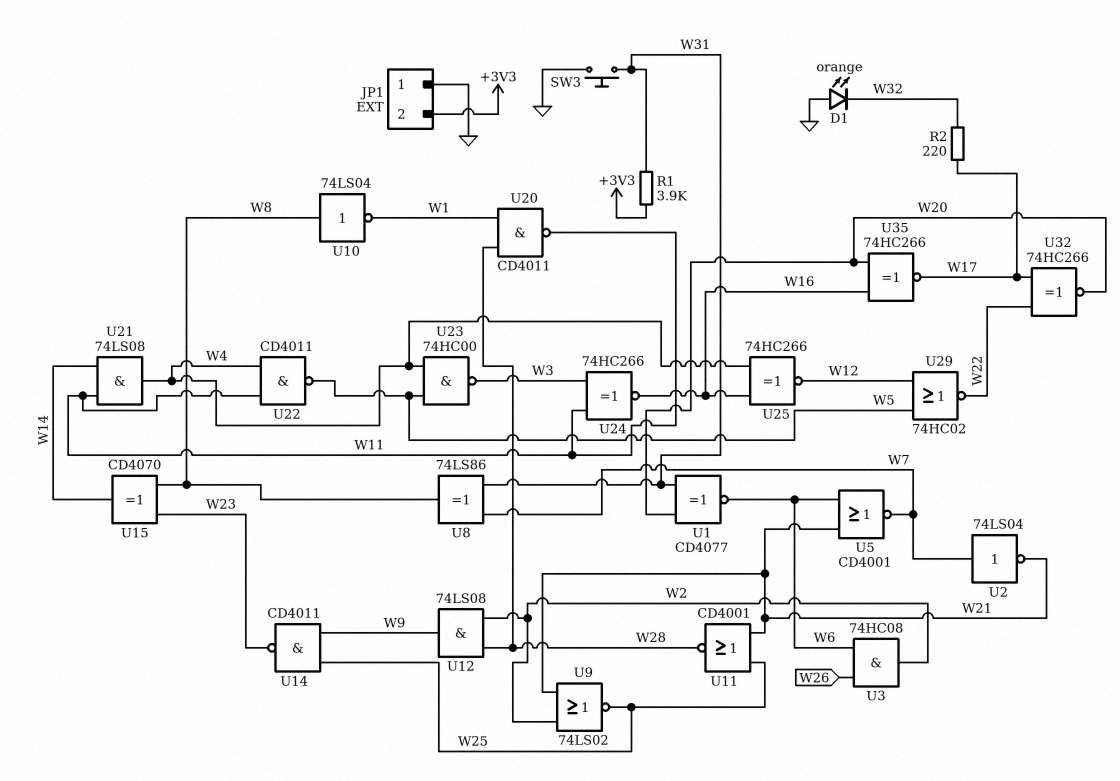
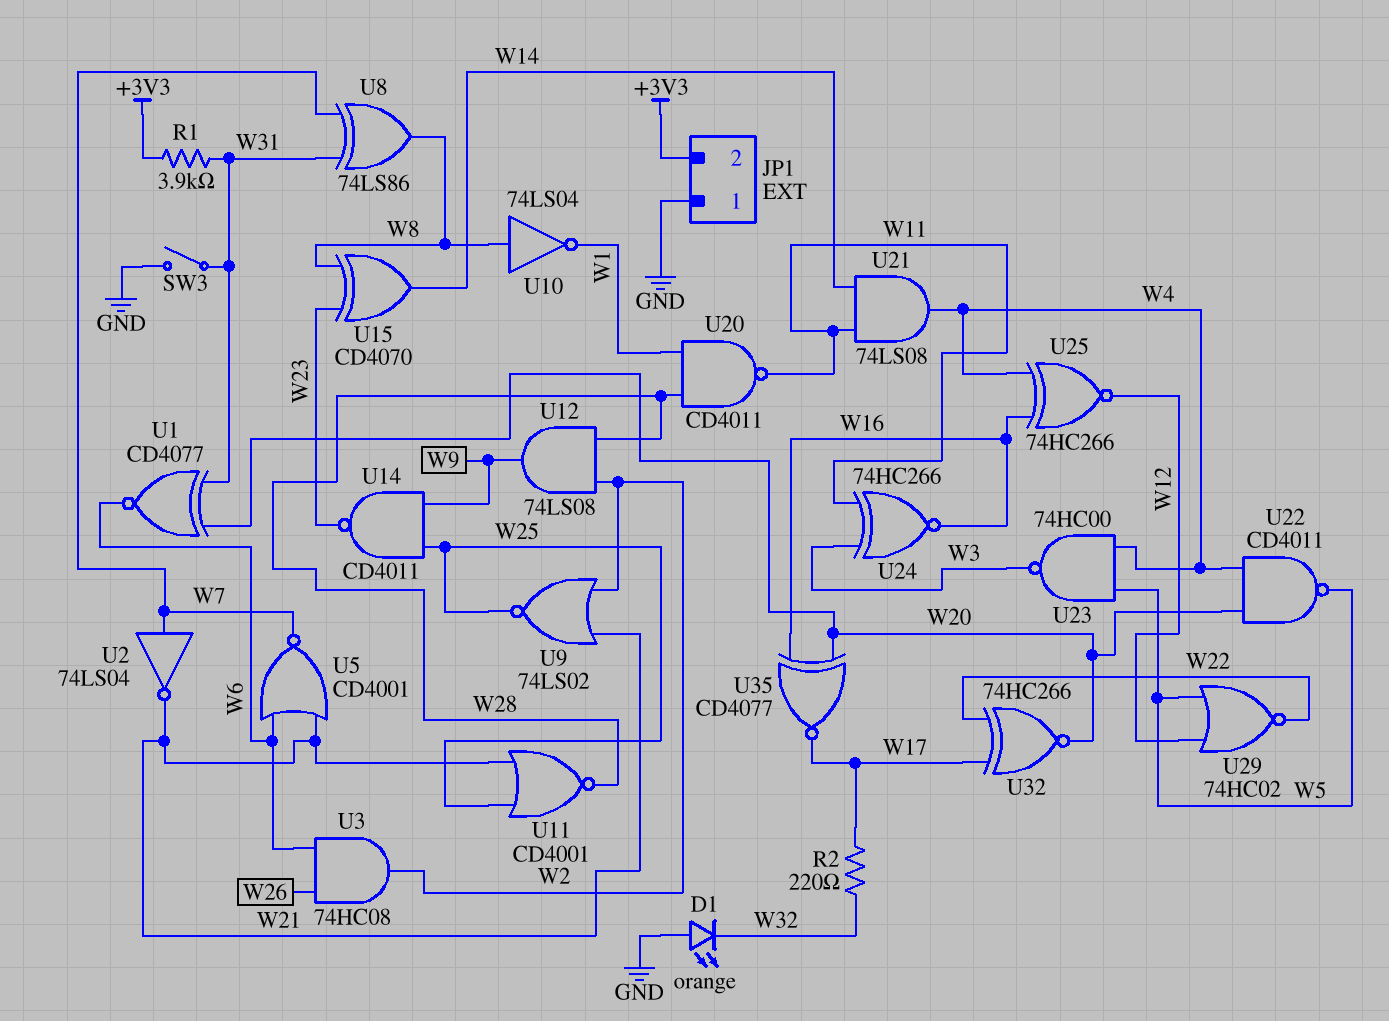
SW3: button (GND, W31) -> switch (GND, W31)
U22: NAND CD4011 (in W4, in W11, out W5) -> NAND CD4011 (in W4, in W20, out W5)
U35: XNOR 74HC266 (in W16, in W20, out W17) -> XNOR CD4077 (in W16, in W20, out W17)

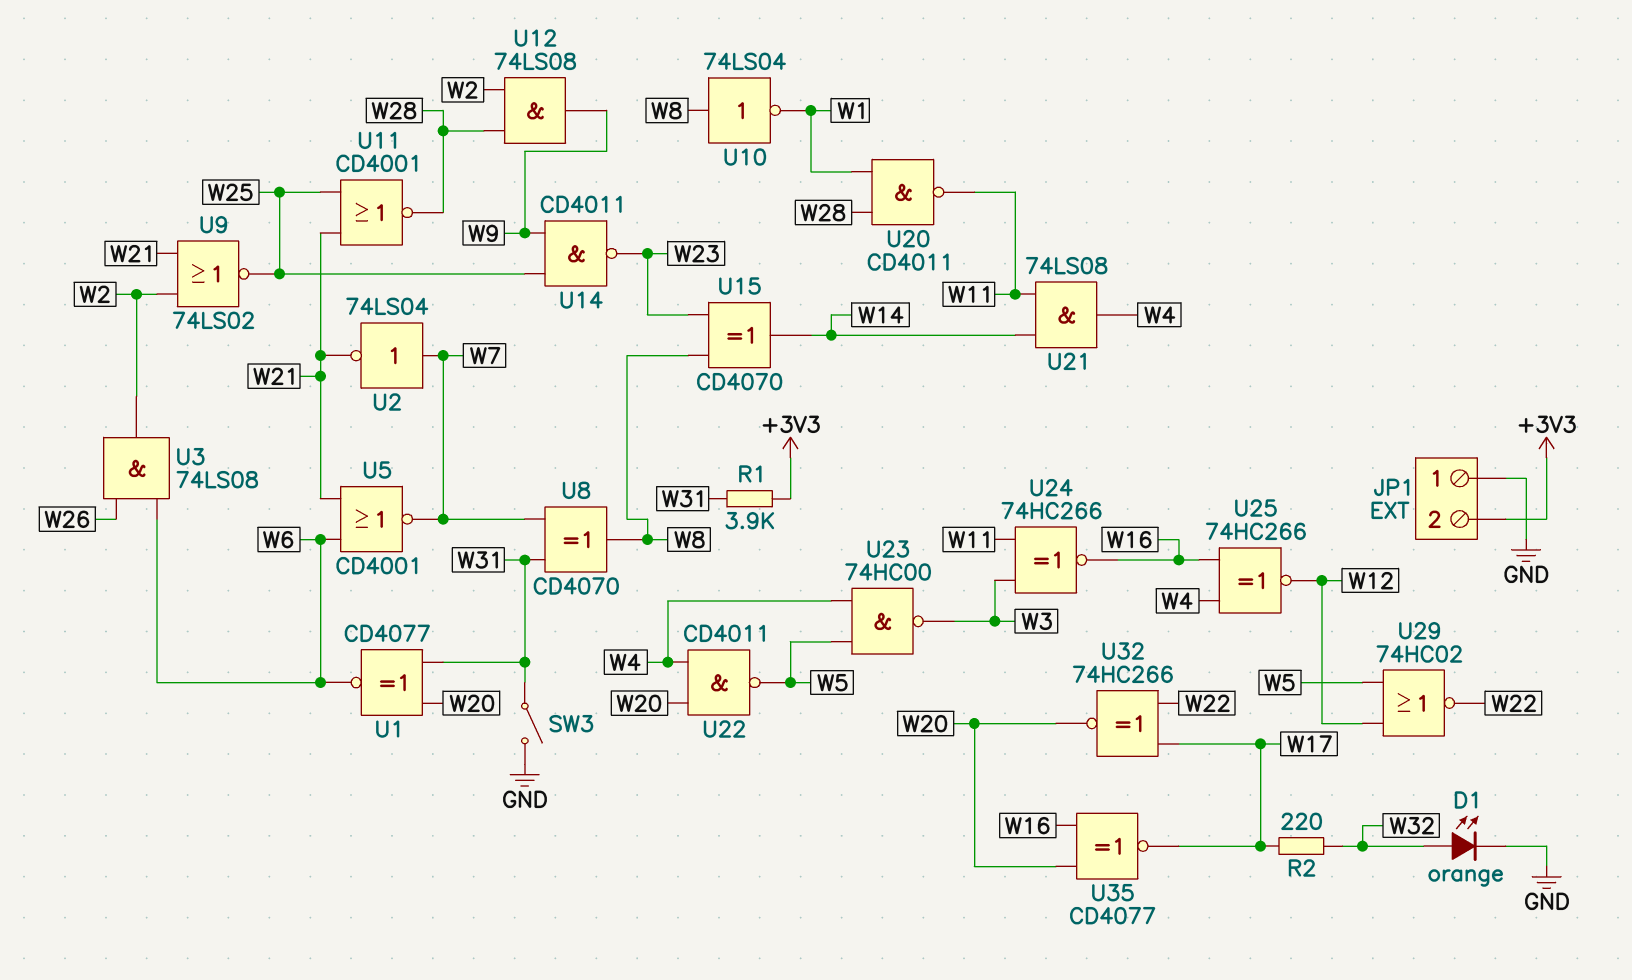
D1: LED orange (A GND, K W32) -> LED orange (A W32, K GND)
U3: AND 74HC08 (in W6, in W26, out W2) -> AND 74LS08 (in W6, in W26, out W2)
U8: XOR 74LS86 (in W7, in W31, out W8) -> XOR CD4070 (in W7, in W31, out W8)

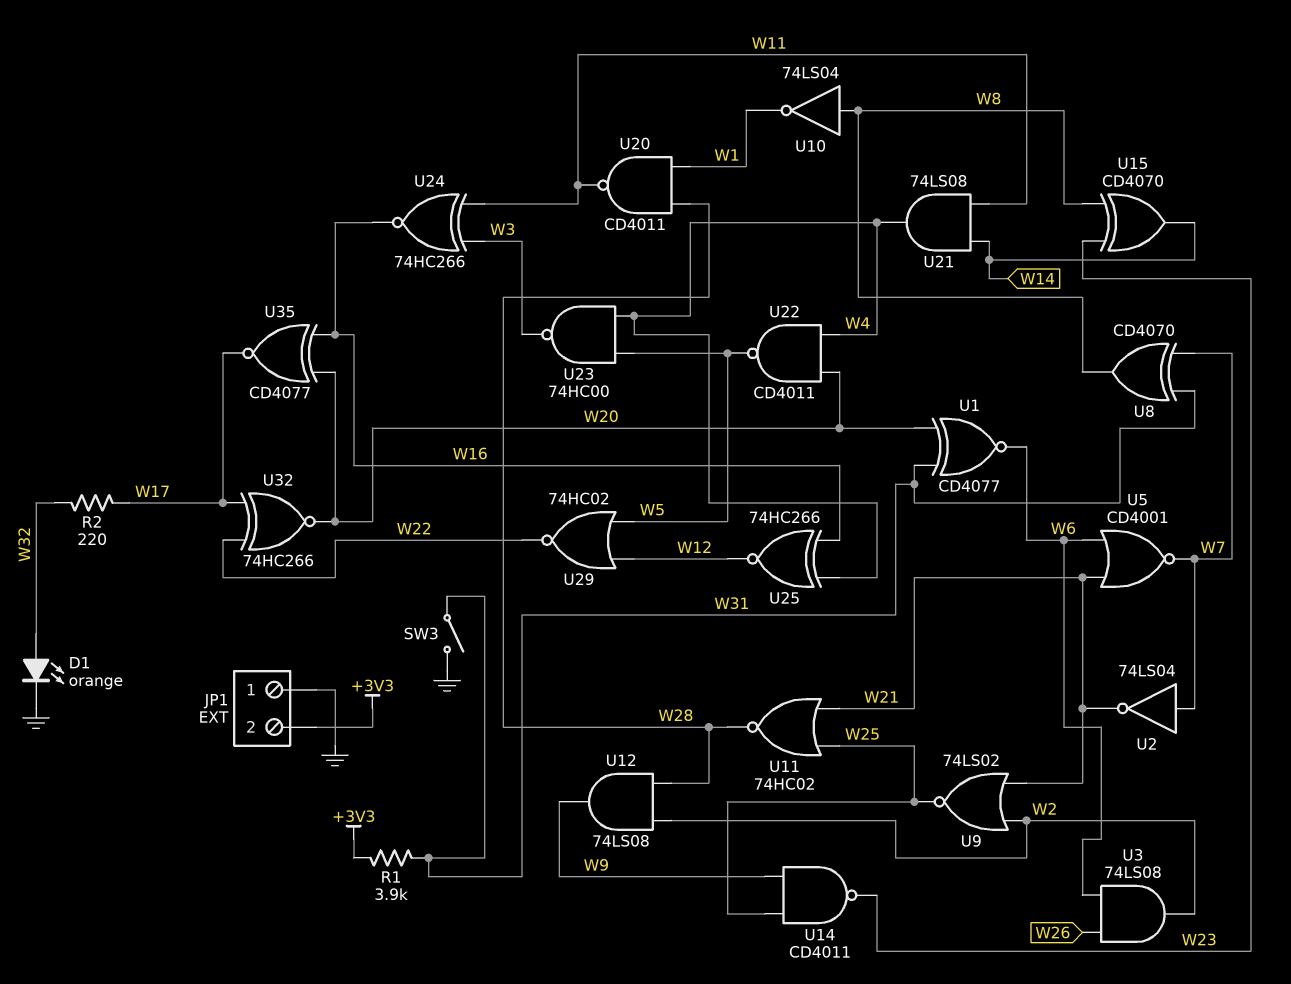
U11: NOR CD4001 (in W21, in W25, out W28) -> NOR 74HC02 (in W21, in W25, out W28)

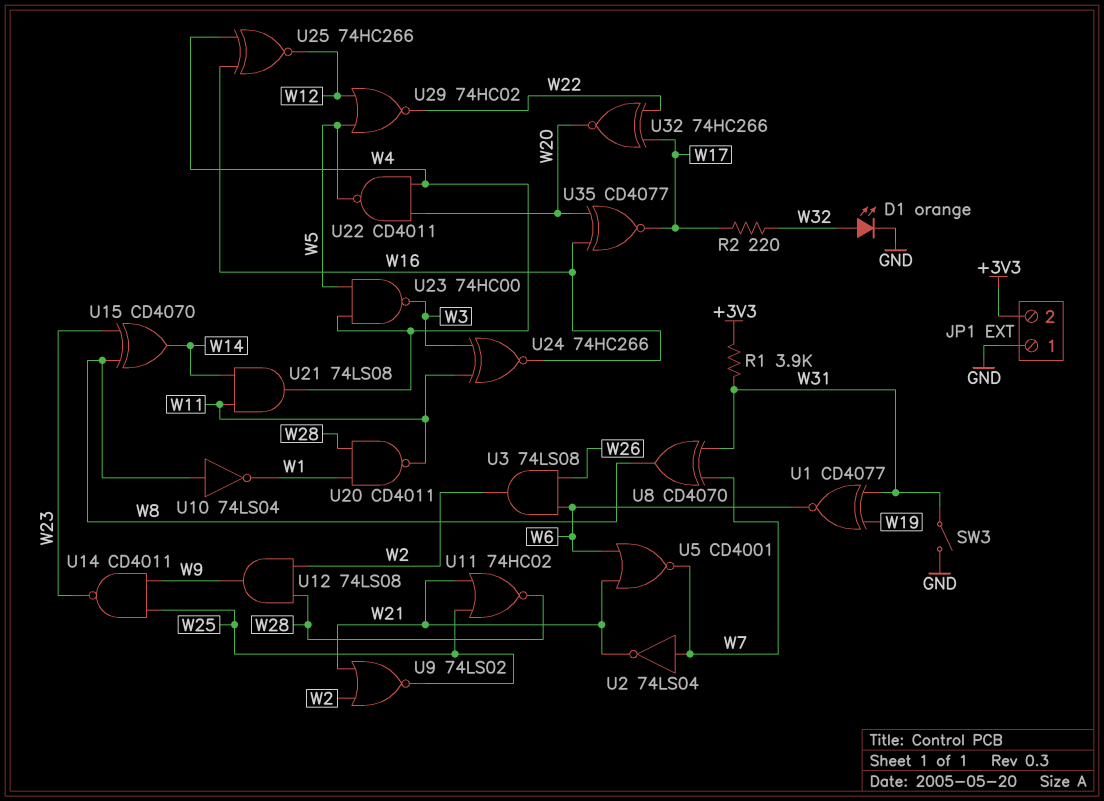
U1: XNOR CD4077 (in W20, in W31, out W6) -> XNOR CD4077 (in W19, in W31, out W6)

